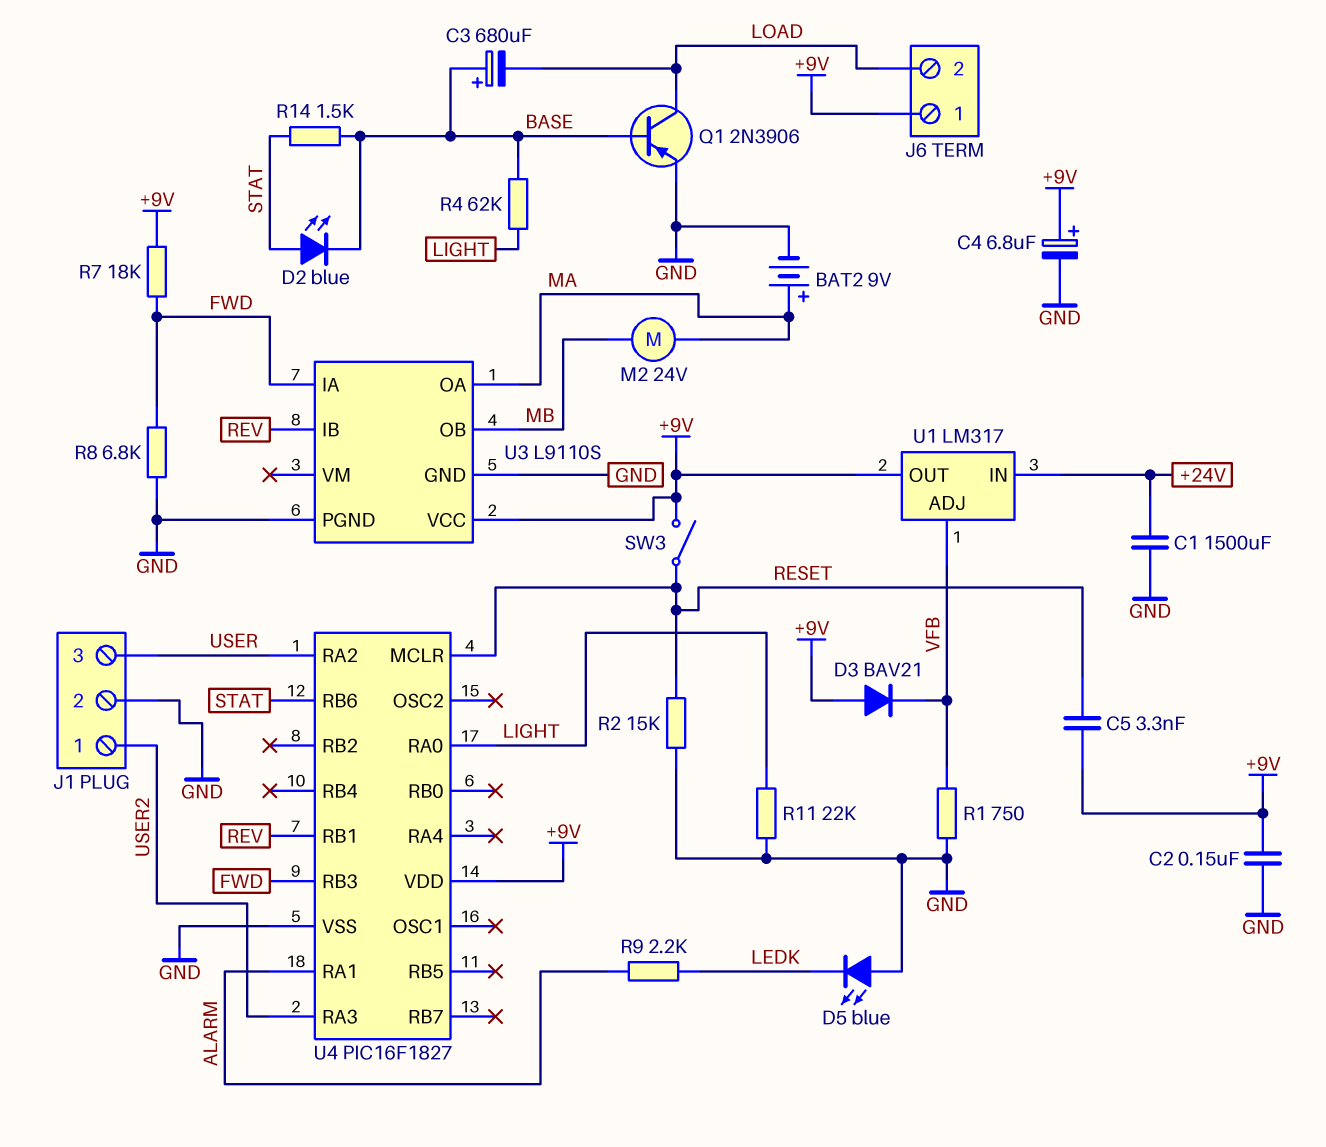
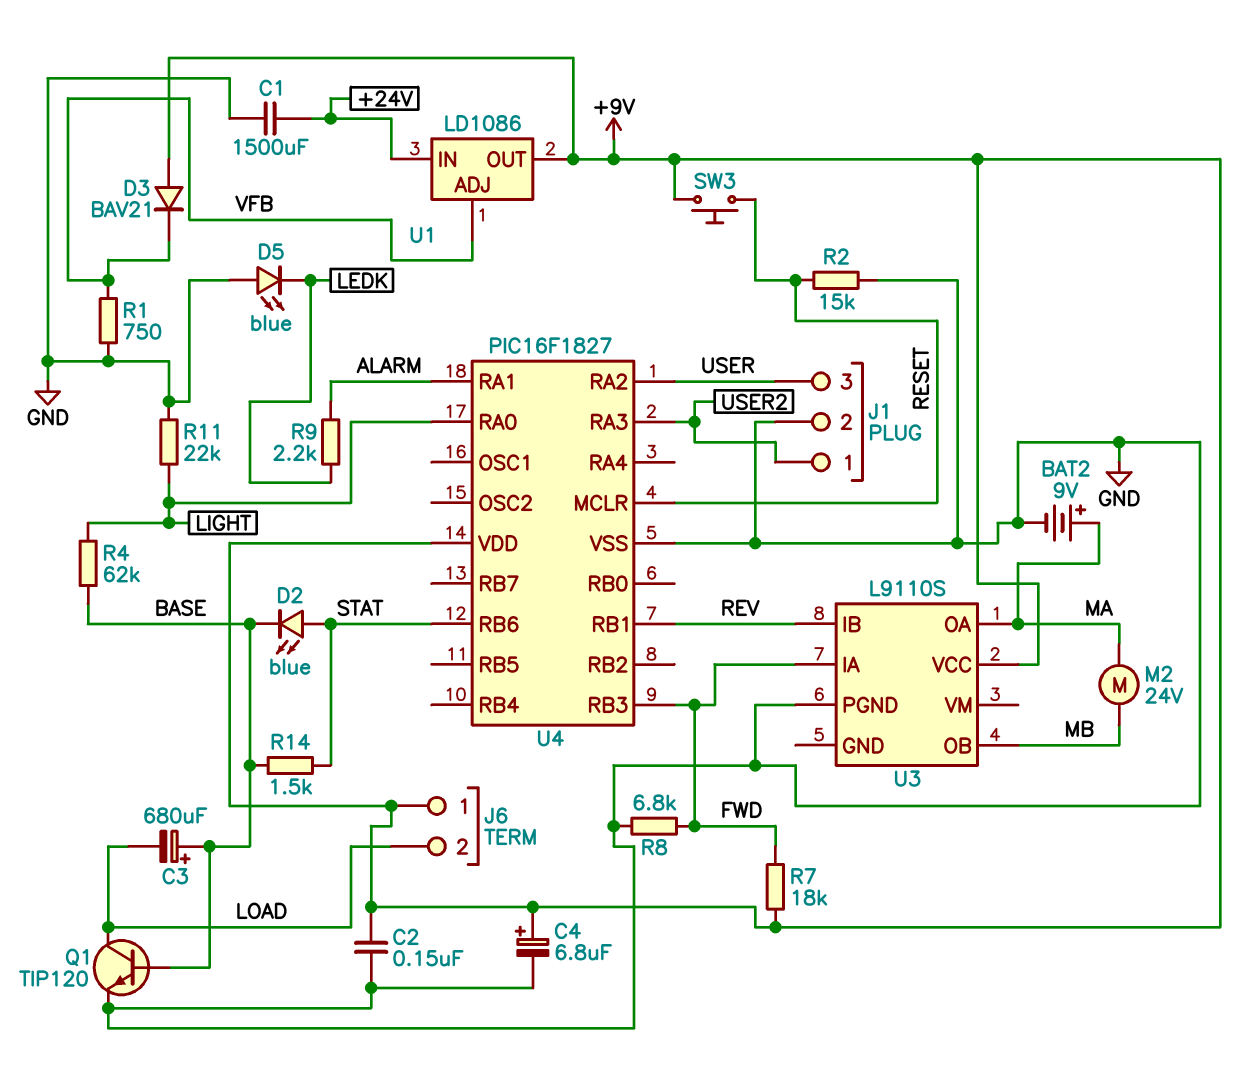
C5: 3.3nF (+9V, RESET) -> none
Q1: PNP 2N3906 (B BASE, C LOAD, E GND) -> NPN TIP120 (B BASE, C LOAD, E GND)
SW3: switch (+9V, RESET) -> button (+9V, RESET)
U1: LM317 -> LD1086
U3 pin GND: GND -> none

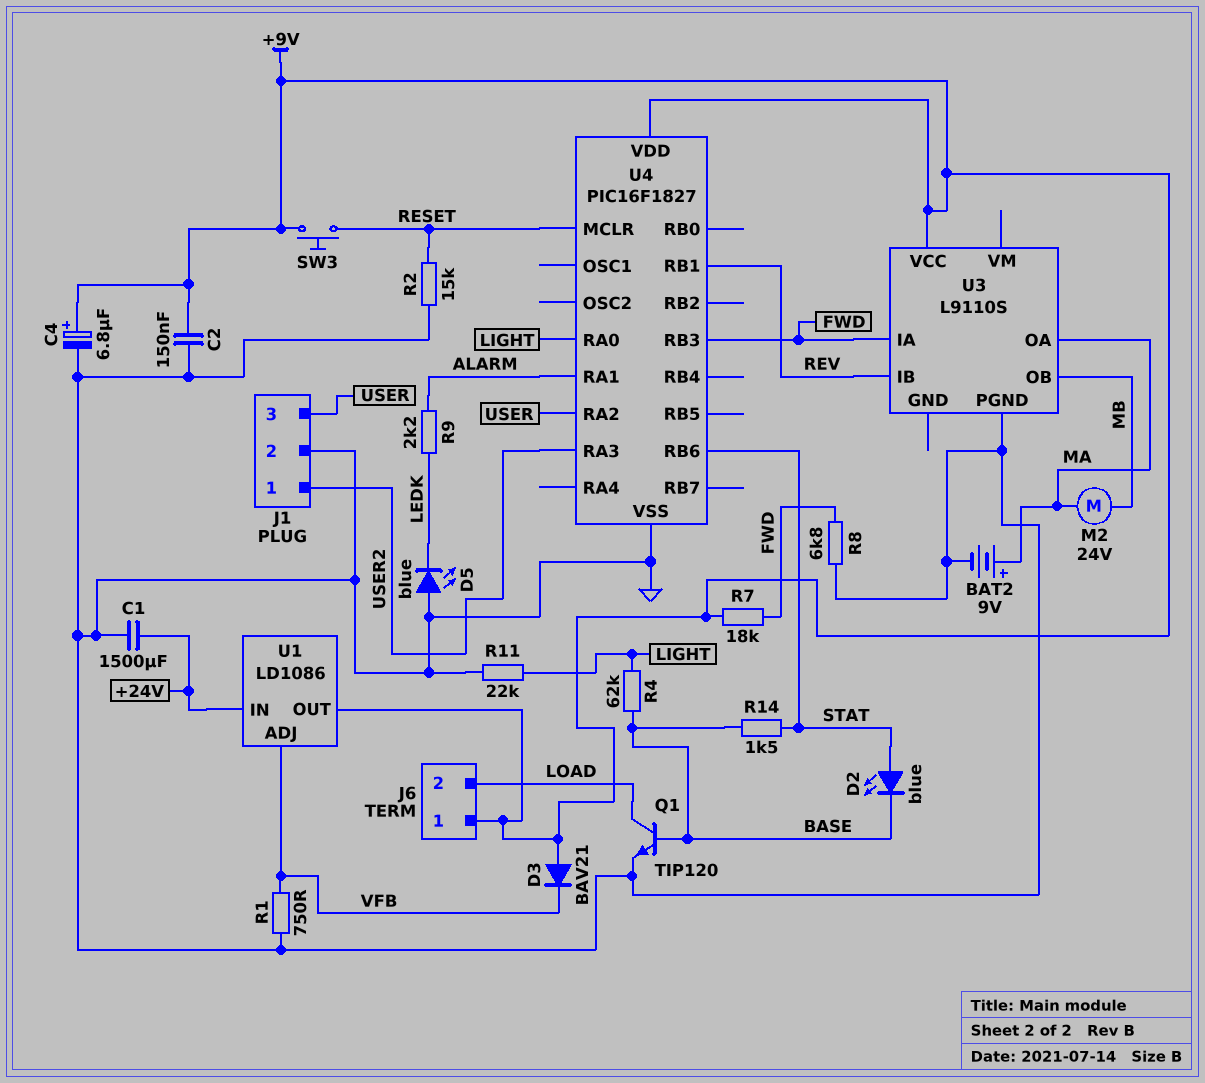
C3: 680uF (plus BASE, minus LOAD) -> none

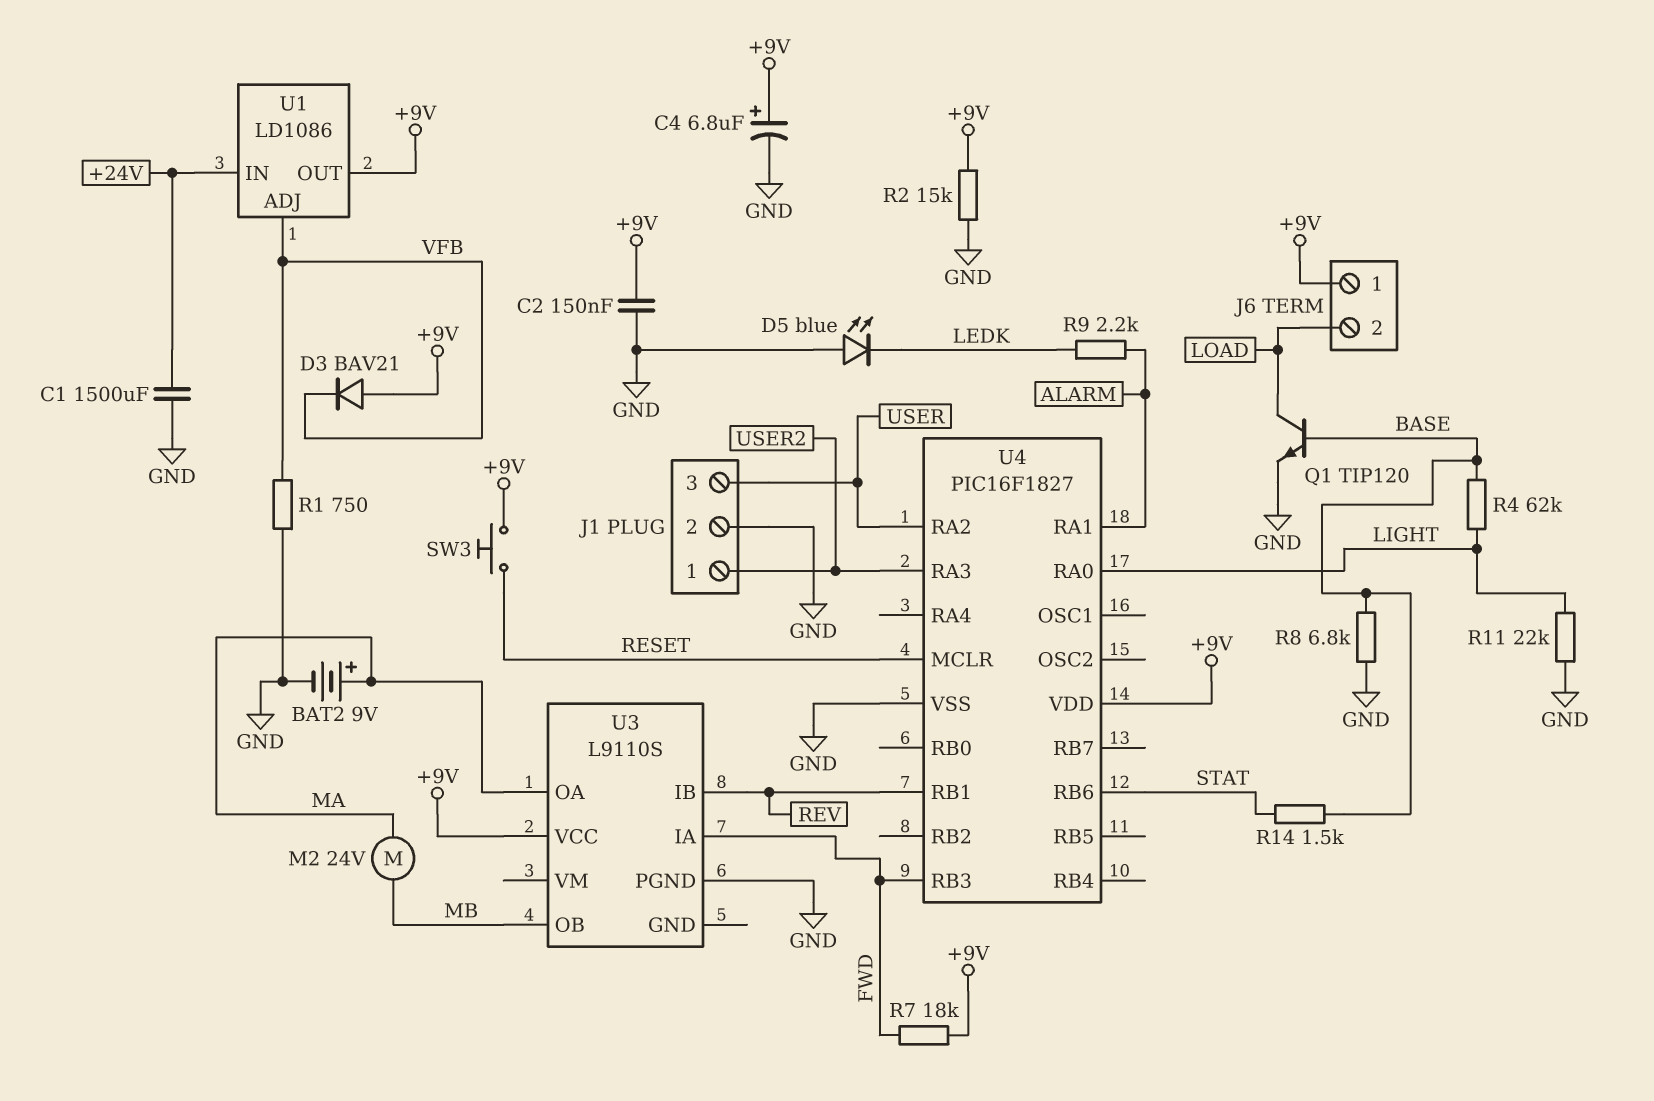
D2: LED blue (A STAT, K BASE) -> none
R2: 15k (GND, RESET) -> 15k (+9V, GND)
R8: 6.8k (FWD, GND) -> 6.8k (BASE, GND)

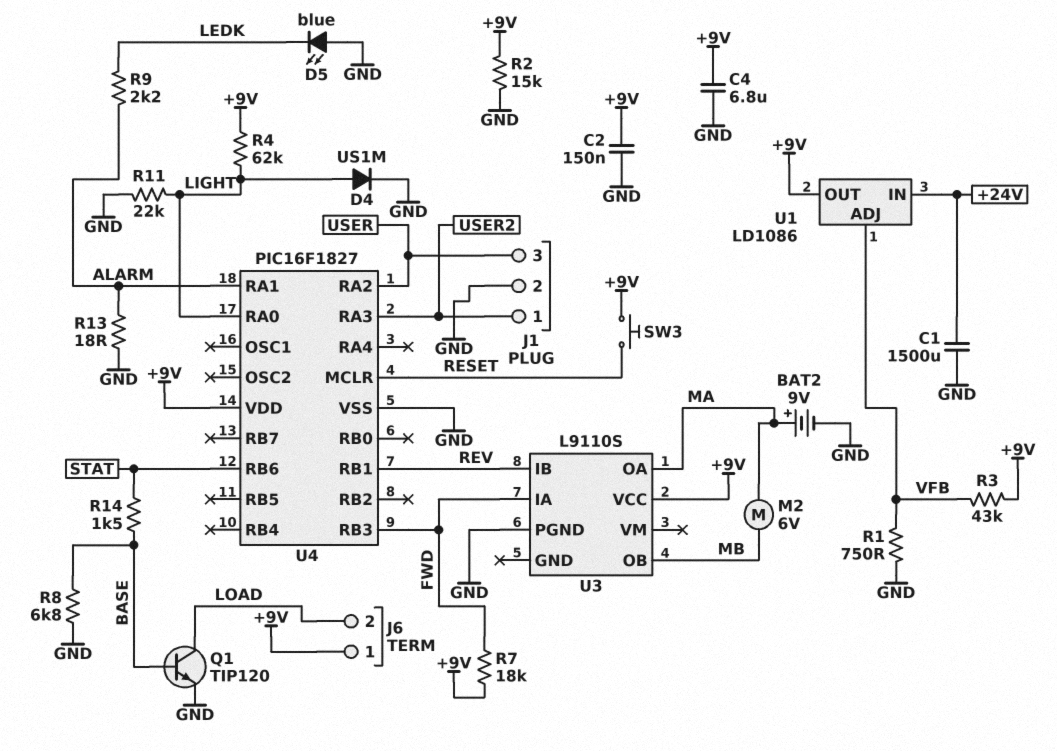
C4: 6.8uF (plus +9V, minus GND) -> 6.8uF (+9V, GND)
D3: diode BAV21 (A +9V, K VFB) -> none
D4: none -> diode US1M (A LIGHT, K GND)
M2: motor 24V (MA, MB) -> motor 6V (MA, MB)
R3: none -> 43k (+9V, VFB)
R4: 62k (BASE, LIGHT) -> 62k (+9V, LIGHT)
R13: none -> 18 (ALARM, GND)

